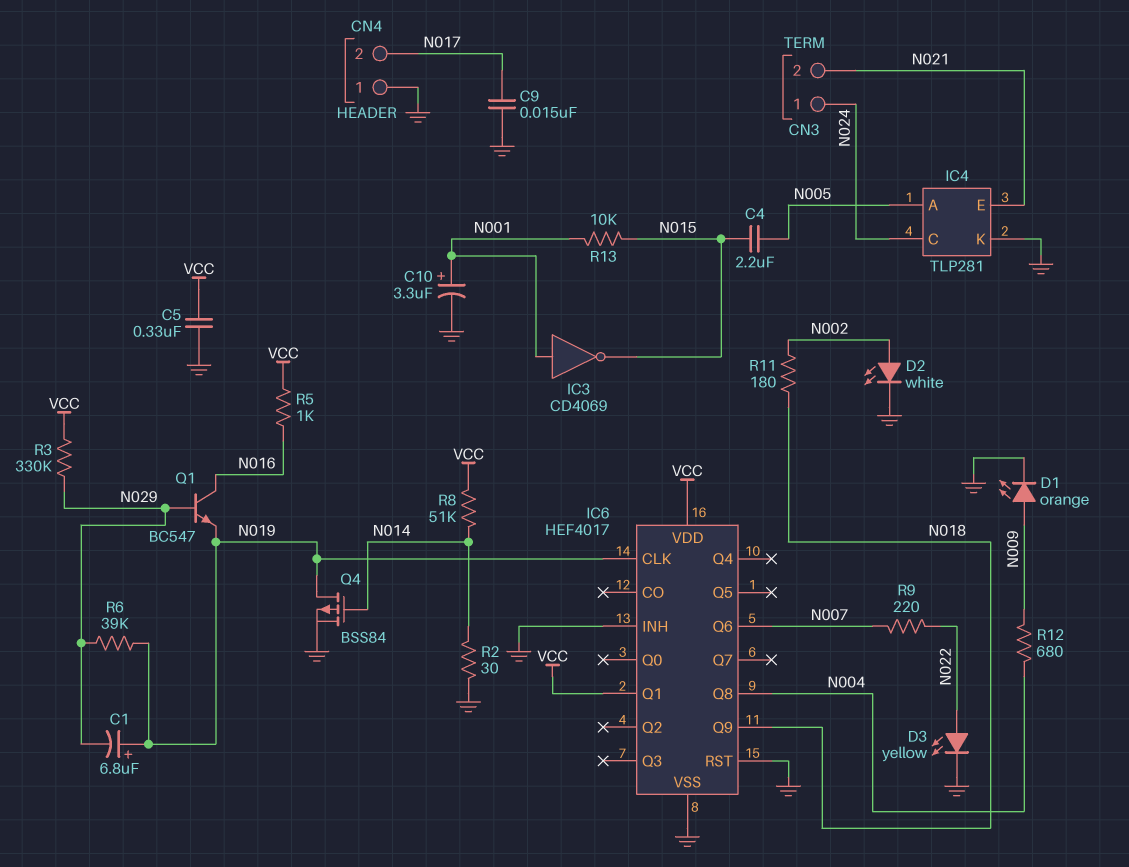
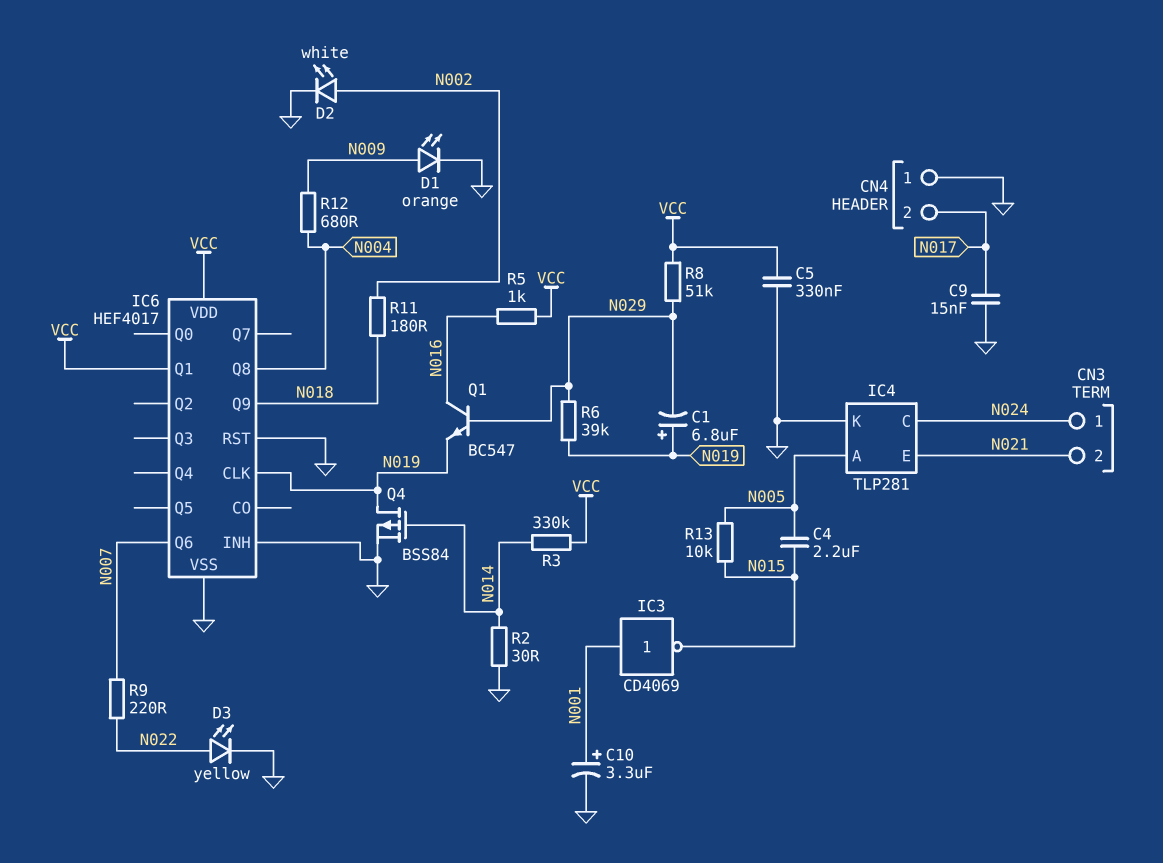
R3: 330k (N029, VCC) -> 330k (N014, VCC)
R8: 51k (N014, VCC) -> 51k (N029, VCC)
R13: 10k (N001, N015) -> 10k (N005, N015)

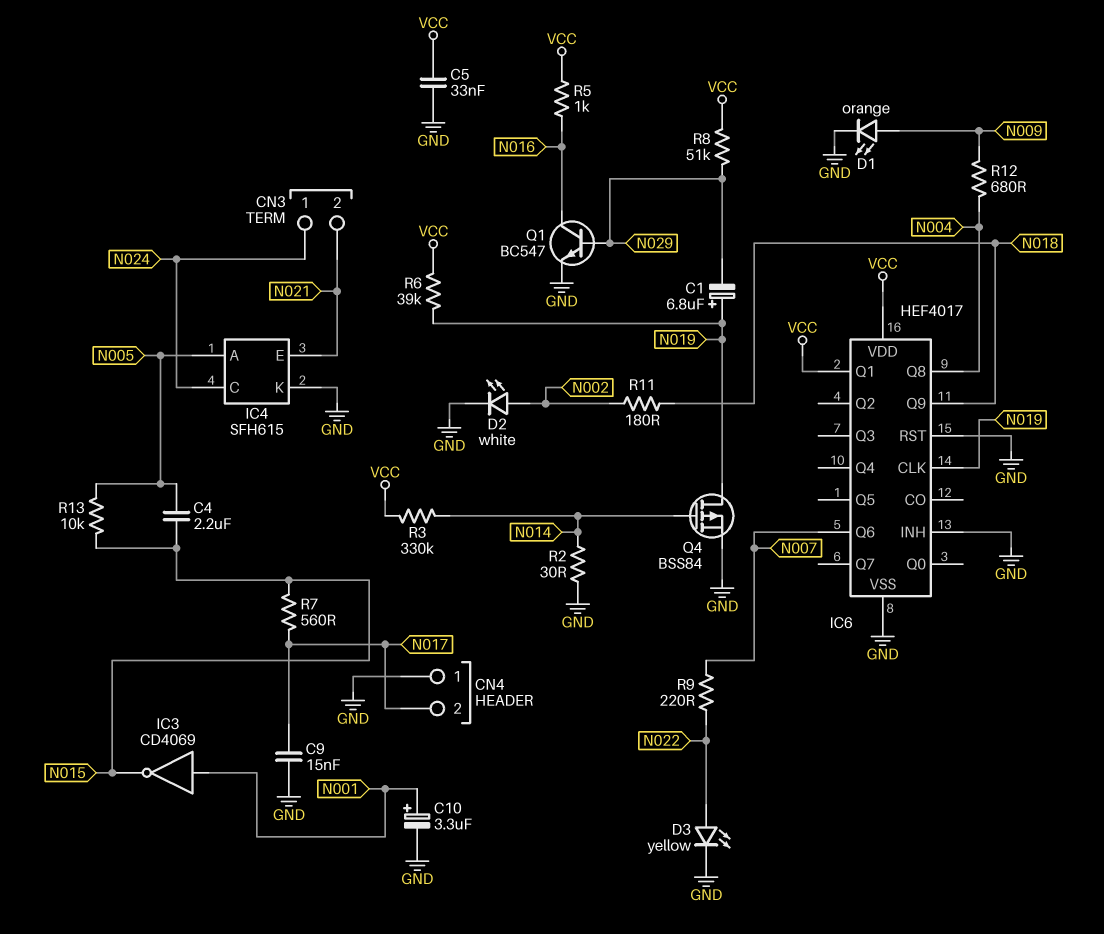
C5: 330nF (GND, VCC) -> 33nF (GND, VCC)
IC4: TLP281 -> SFH615
Q1: NPN BC547 (B N029, C N016, E N019) -> NPN BC547 (B N029, C N016, E GND)
R6: 39k (N019, N029) -> 39k (N019, VCC)
R7: none -> 560 (N015, N017)

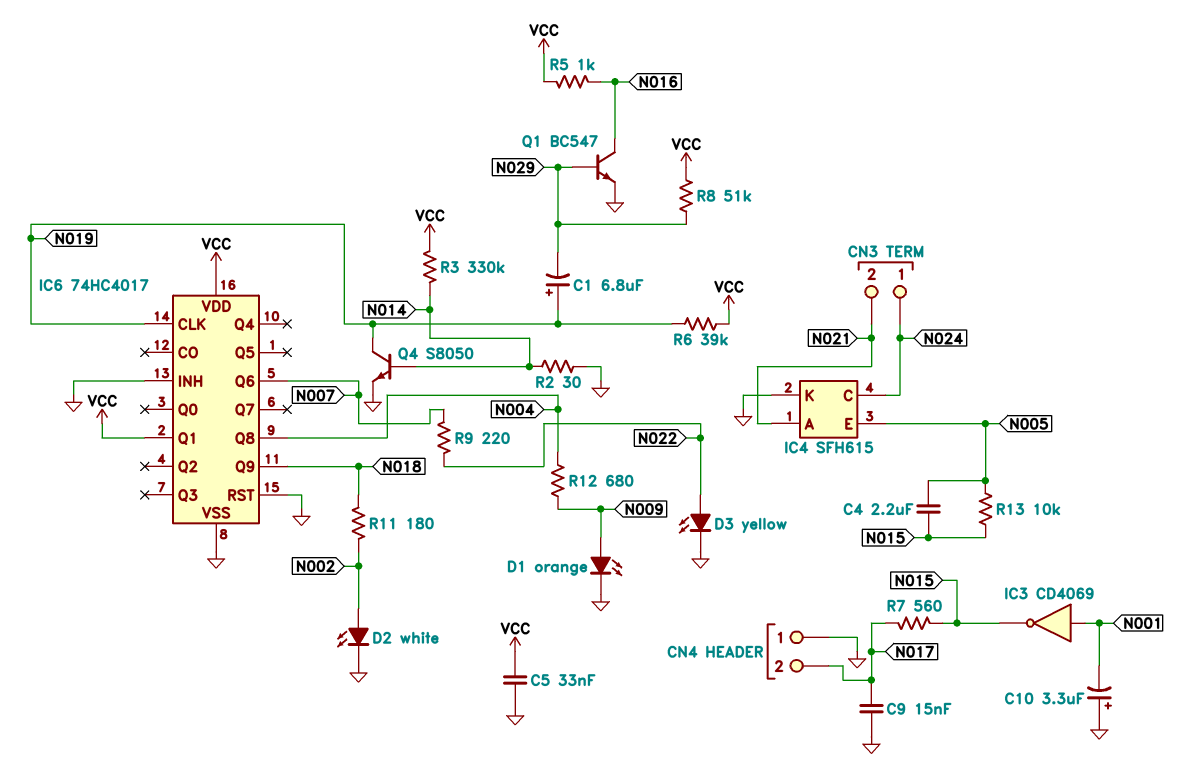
C10: 3.3uF (plus N001, minus GND) -> 3.3uF (plus GND, minus N001)
IC4 pin A: N005 -> N021
IC4 pin E: N021 -> N005
IC6: HEF4017 -> 74HC4017
Q4: PMOS BSS84 (G N014, D N019, S GND) -> NPN S8050 (B N014, C N019, E GND)

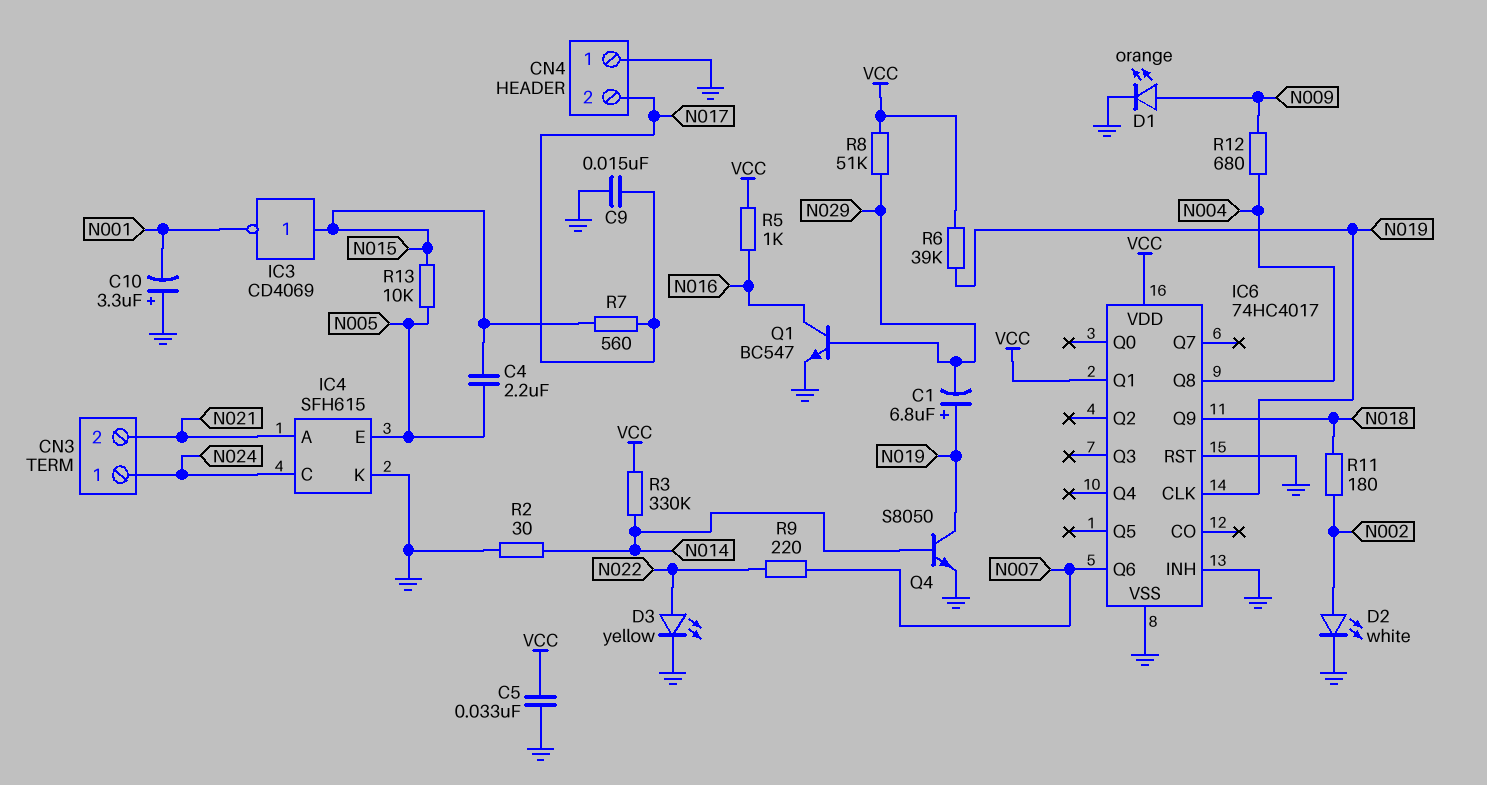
IC3: NOT CD4069 (in N001, out N015) -> NOT CD4069 (in N015, out N001)

